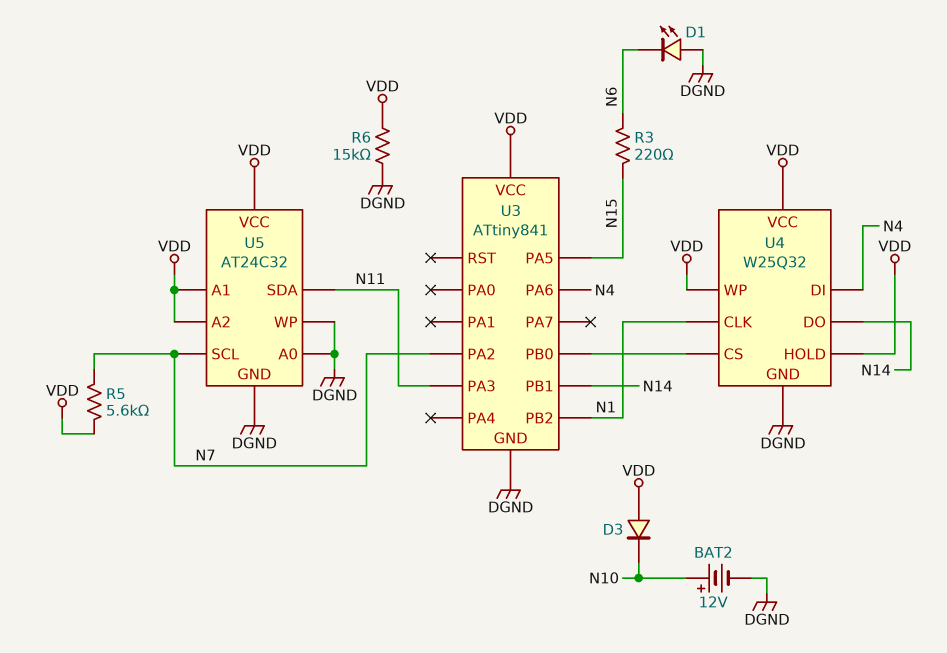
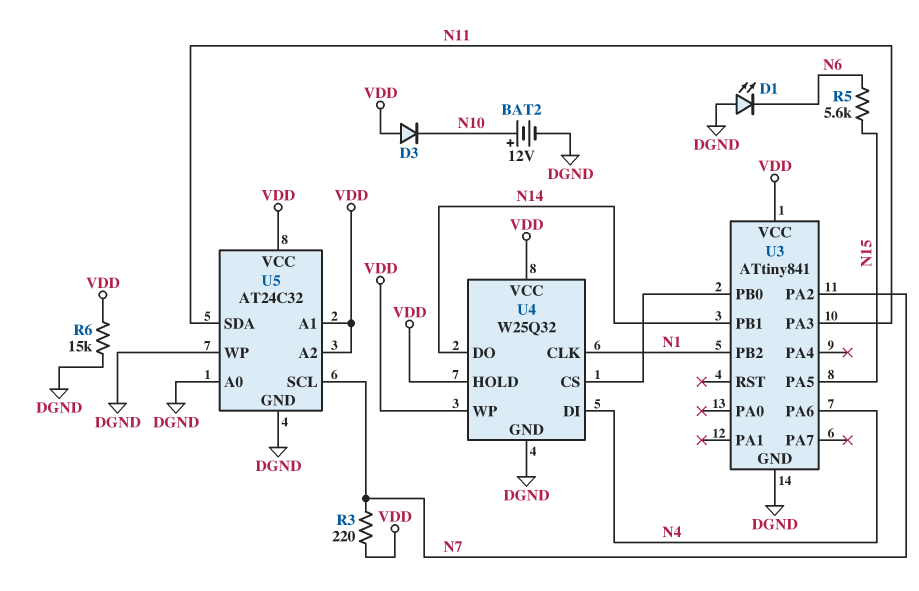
R3: 220 (N6, N15) -> 220 (N7, VDD)
R5: 5.6k (N7, VDD) -> 5.6k (N6, N15)

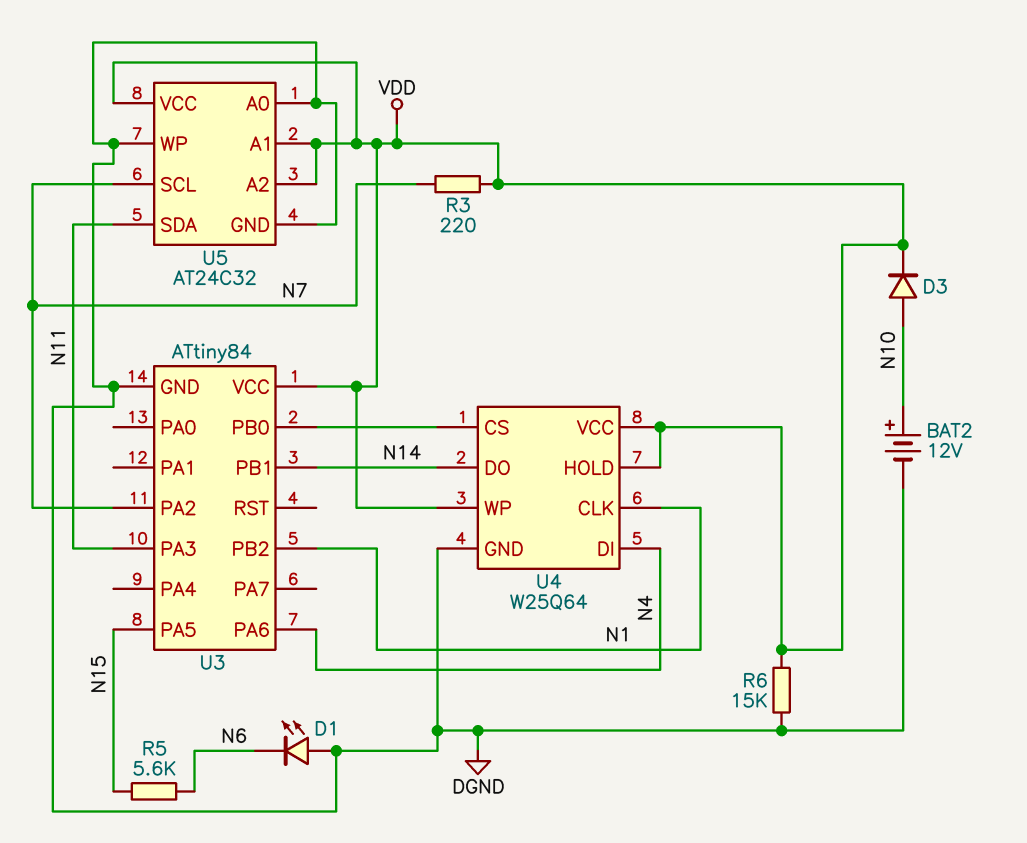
D3: diode (A VDD, K N10) -> diode (A N10, K VDD)
U3: ATtiny841 -> ATtiny84
U4: W25Q32 -> W25Q64

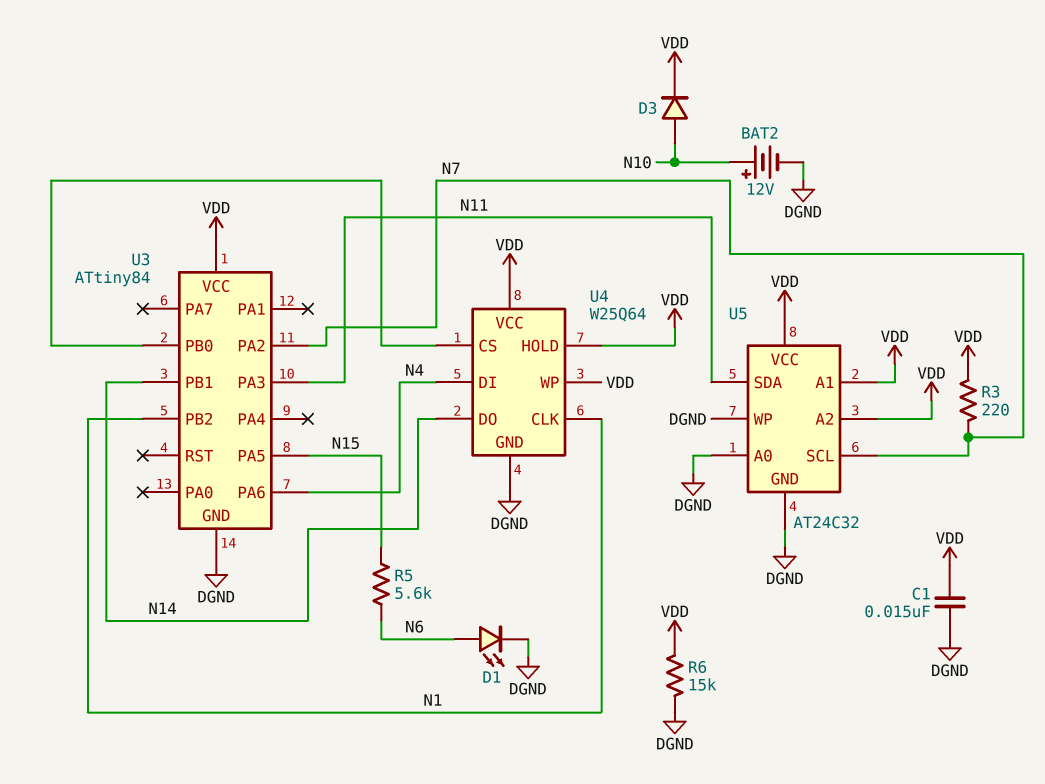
C1: none -> 15nF (DGND, VDD)
D1: LED (A DGND, K N6) -> LED (A N6, K DGND)

